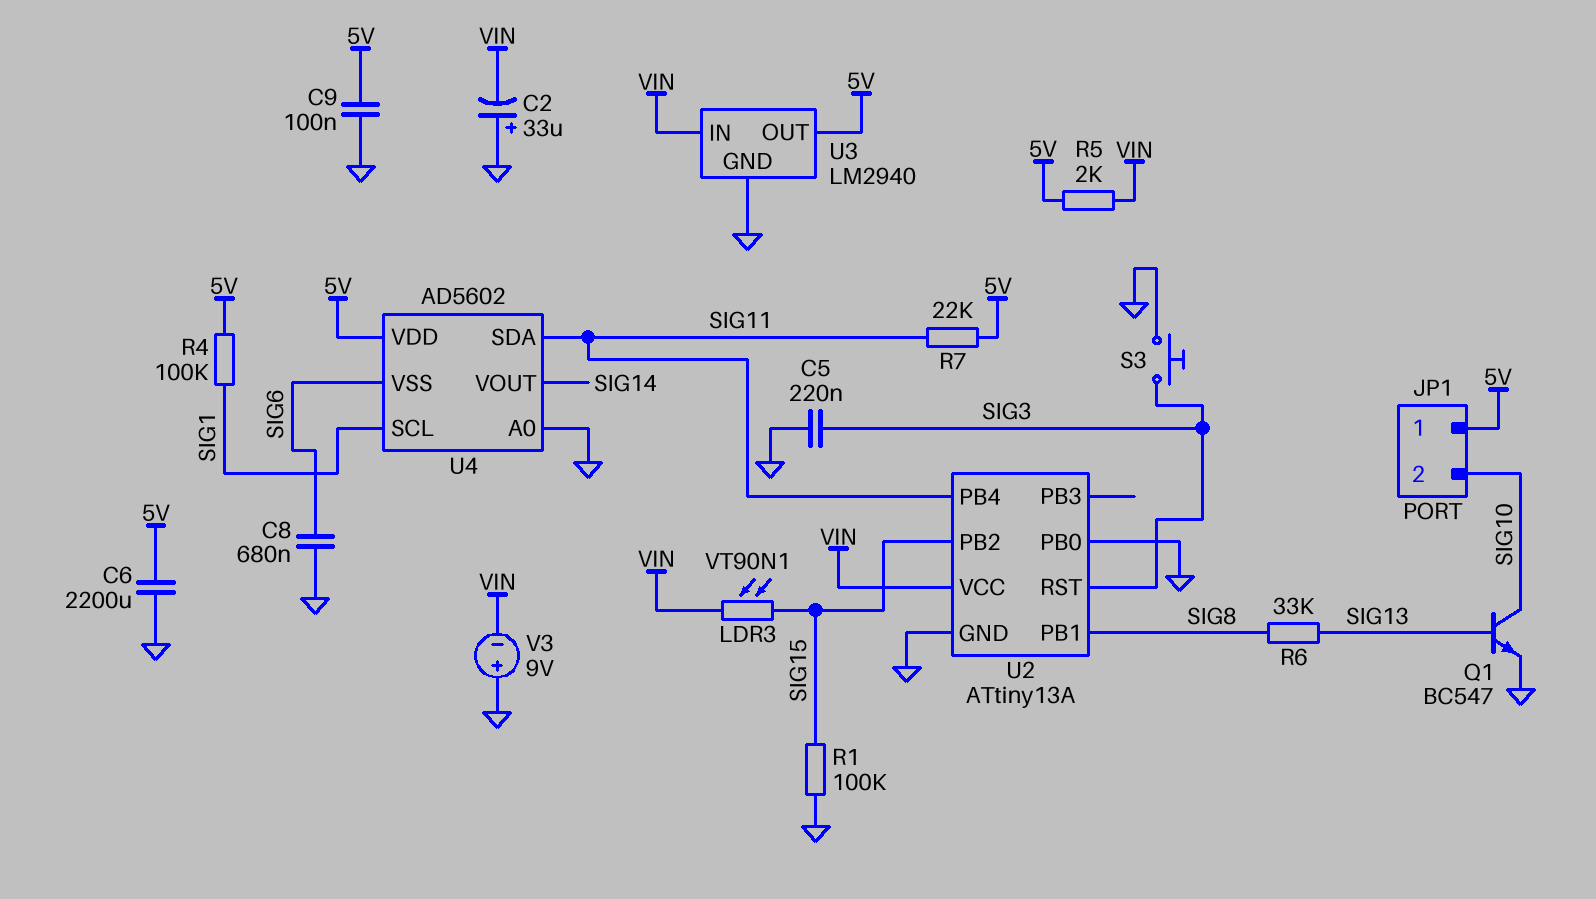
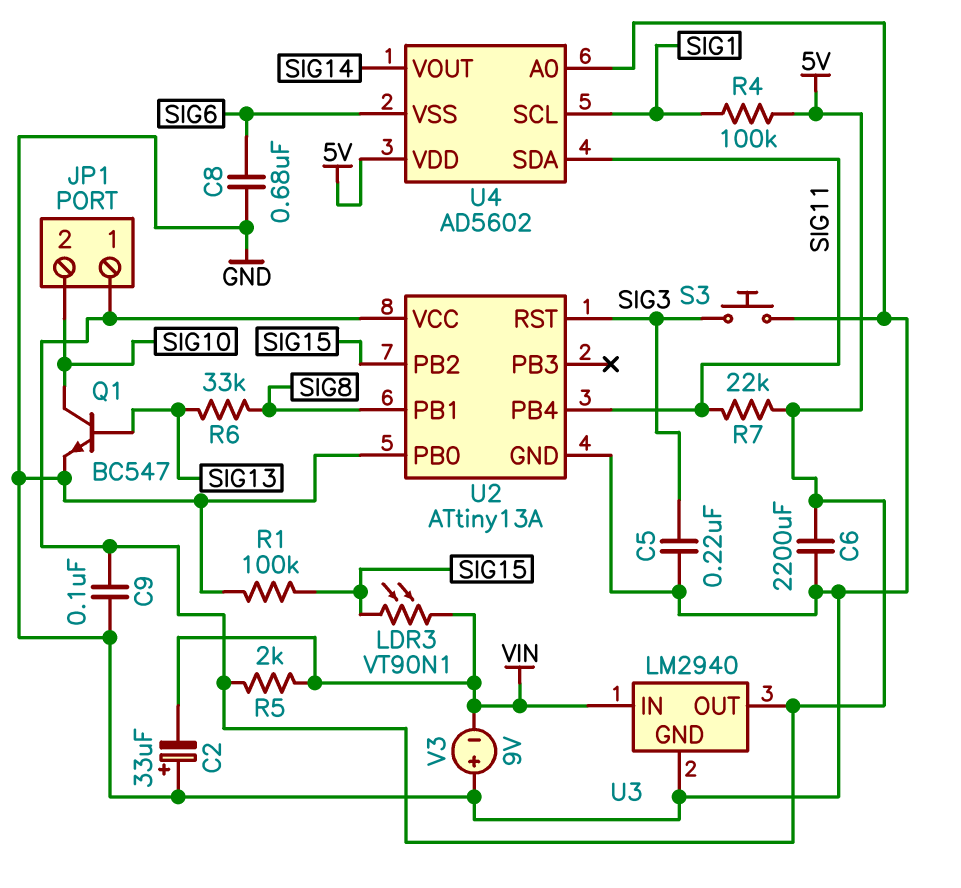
U2 pin VCC: VIN -> 5V

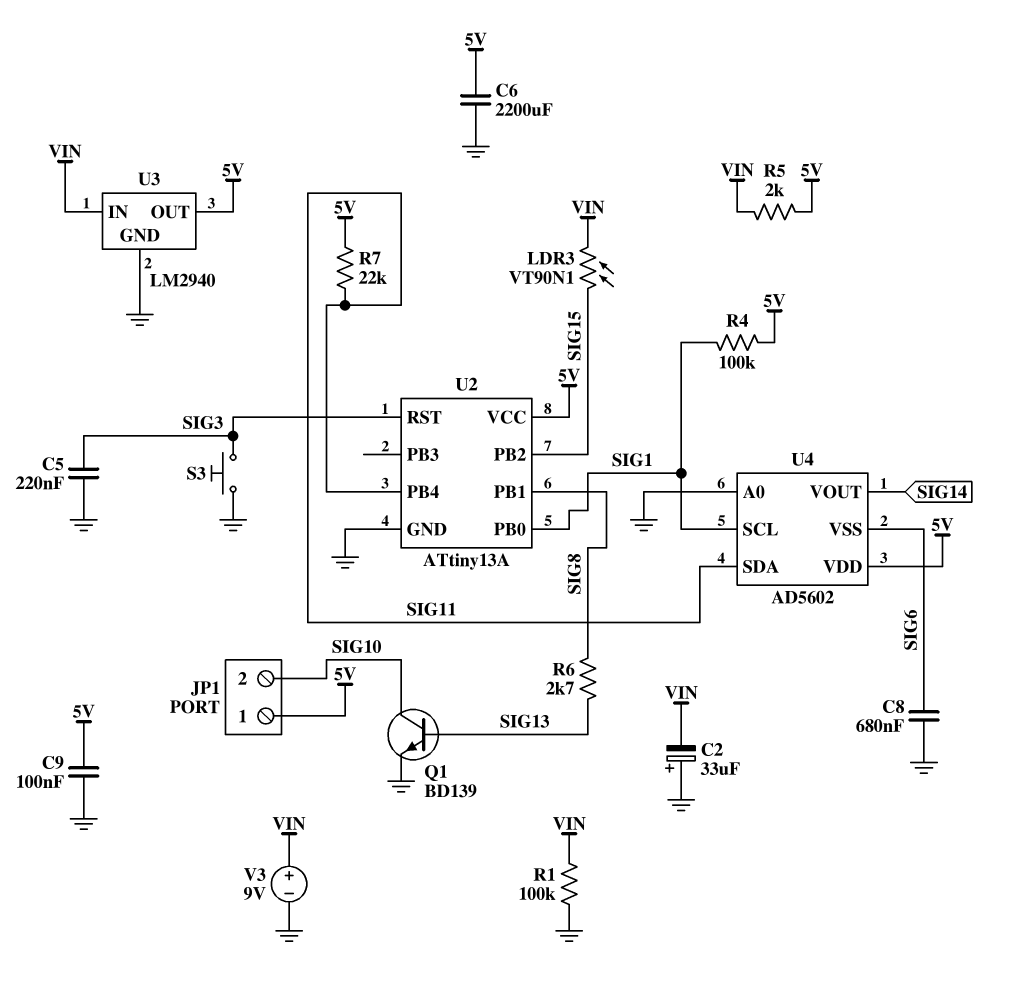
Q1: NPN BC547 (B SIG13, C SIG10, E GND) -> NPN BD139 (B SIG13, C SIG10, E GND)
R1: 100k (GND, SIG15) -> 100k (GND, VIN)
R6: 33k (SIG8, SIG13) -> 2.7k (SIG8, SIG13)
U2 pin PB0: GND -> SIG1
V3: 9V (plus GND, minus VIN) -> 9V (plus VIN, minus GND)

